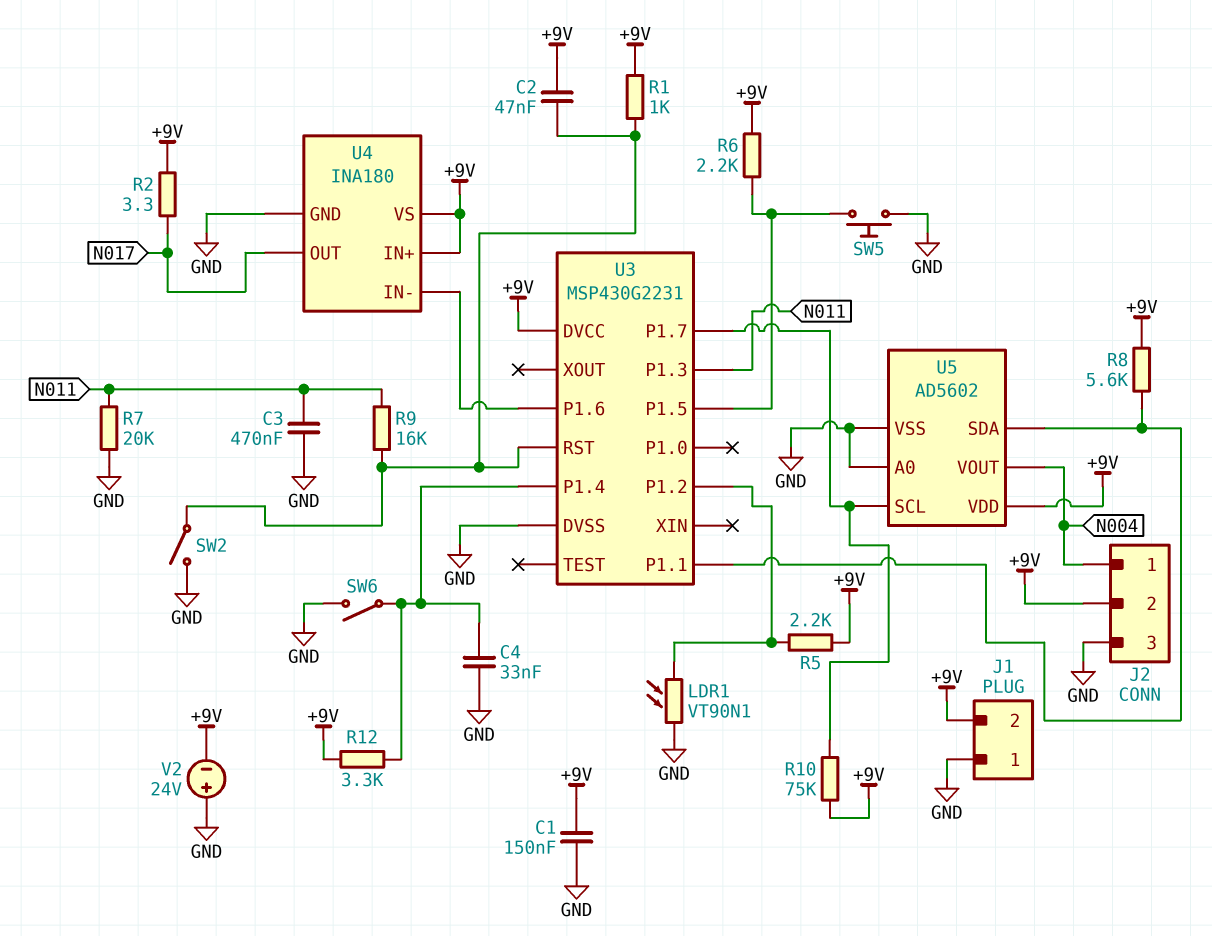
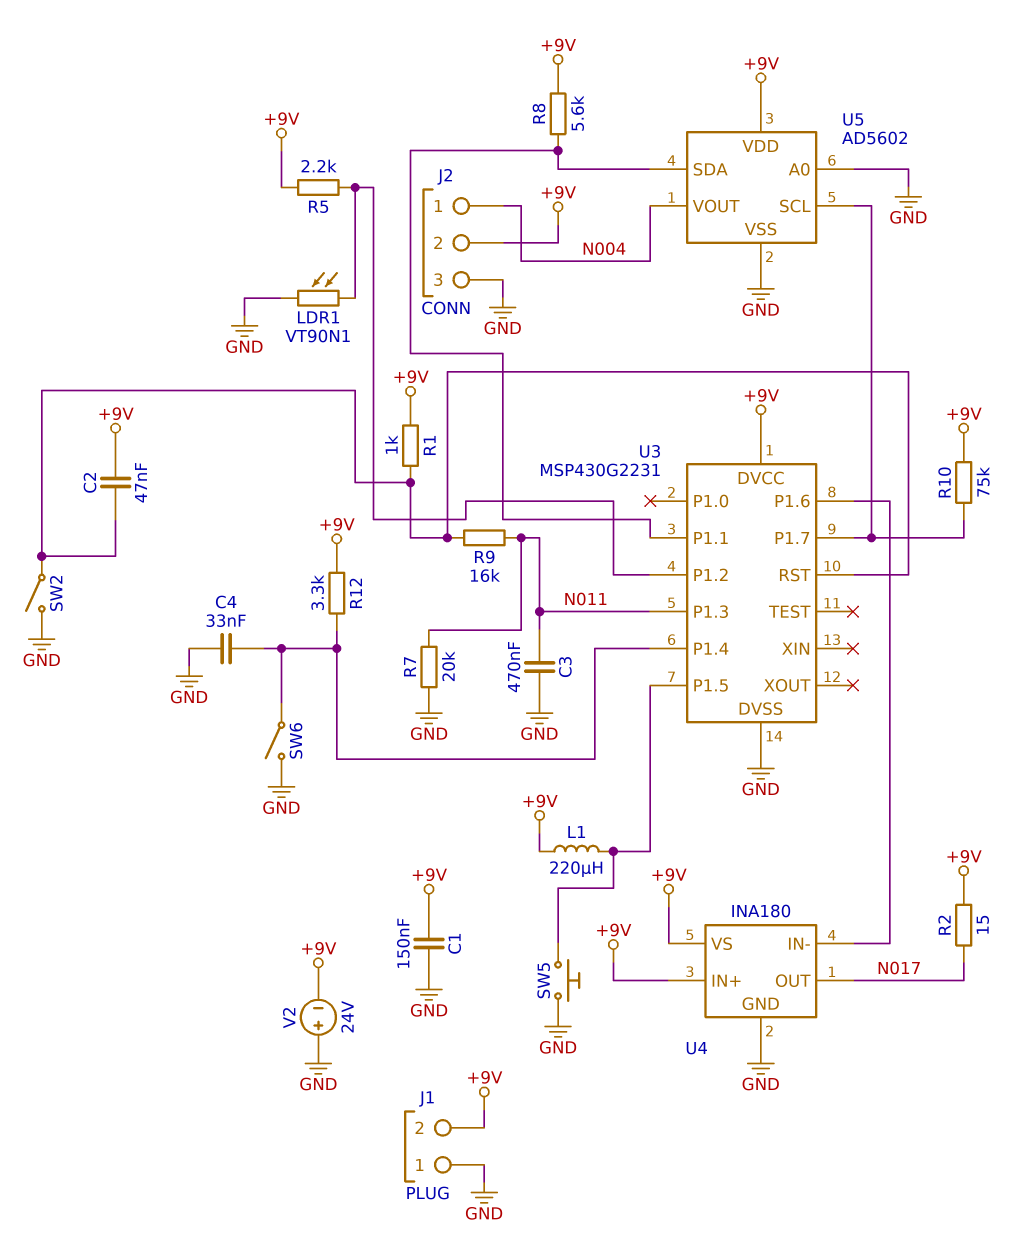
L1: none -> 220uH (+9V, U3/P1.5)
R2: 3.3 (+9V, N017) -> 15 (+9V, N017)
R6: 2.2k (+9V, U3/P1.5) -> none

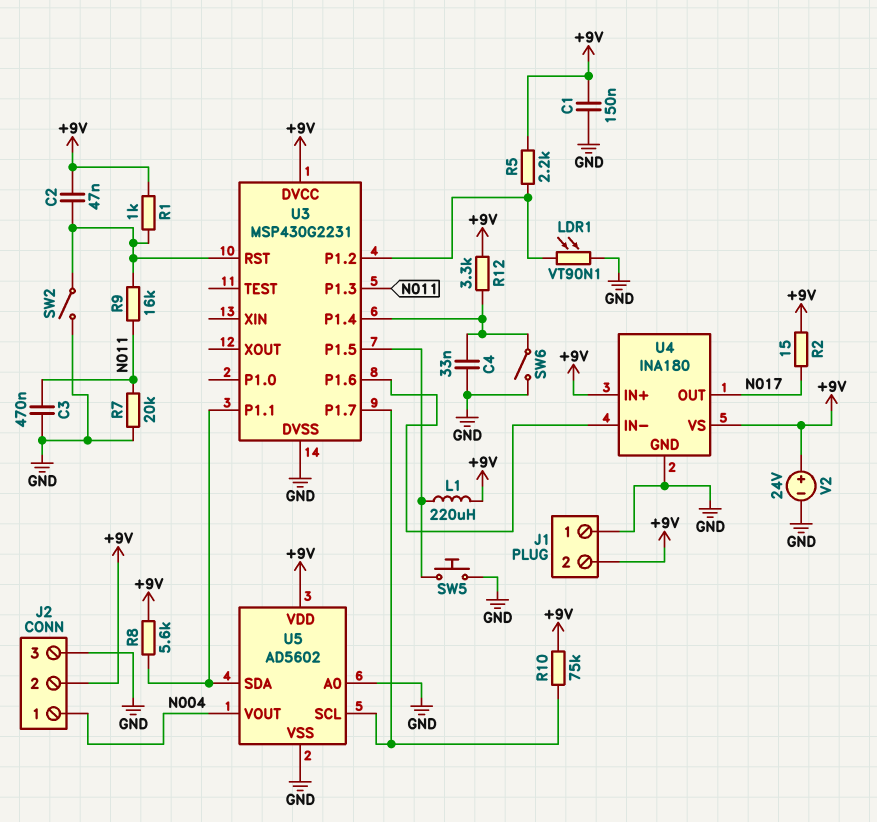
V2: 24V (plus GND, minus +9V) -> 24V (plus +9V, minus GND)

